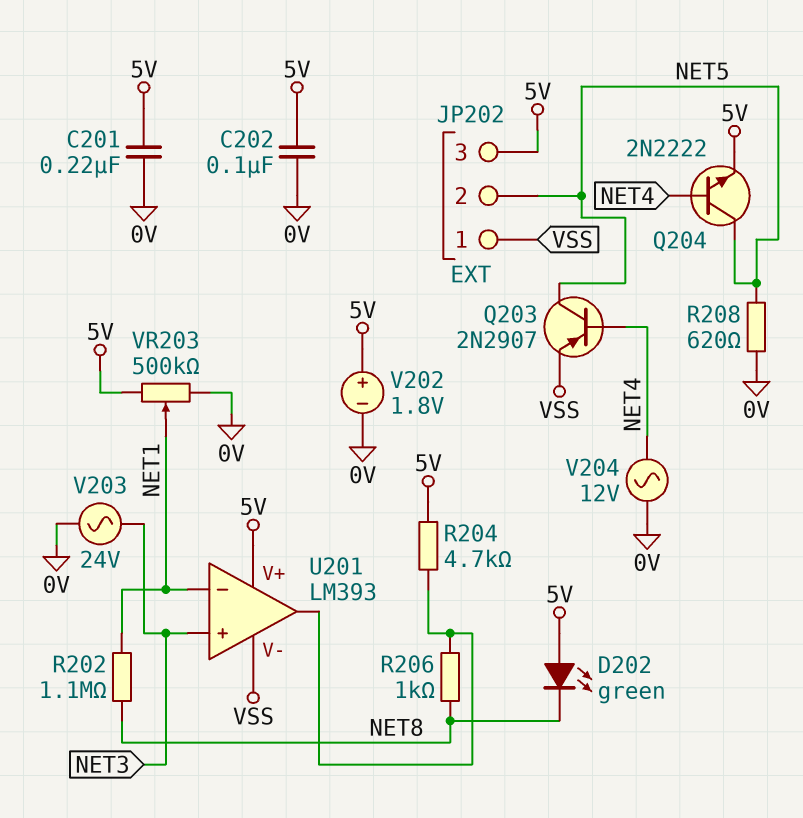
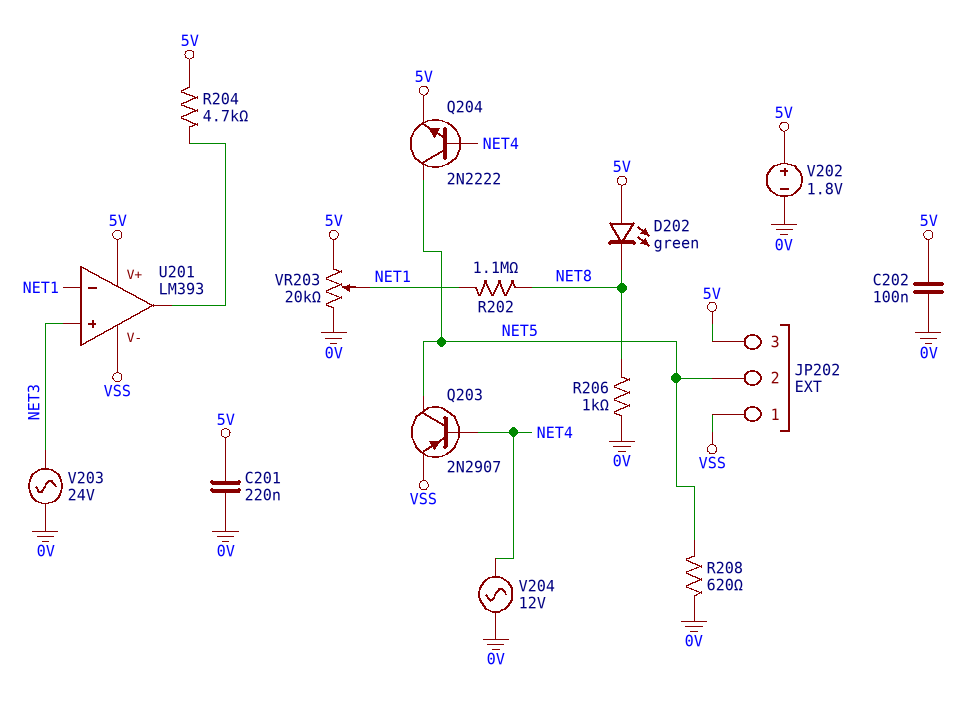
R206: 1k (NET8, U201/out) -> 1k (0V, NET8)
VR203: 500k (0V, 5V, wiper NET1) -> 20k (0V, 5V, wiper NET1)

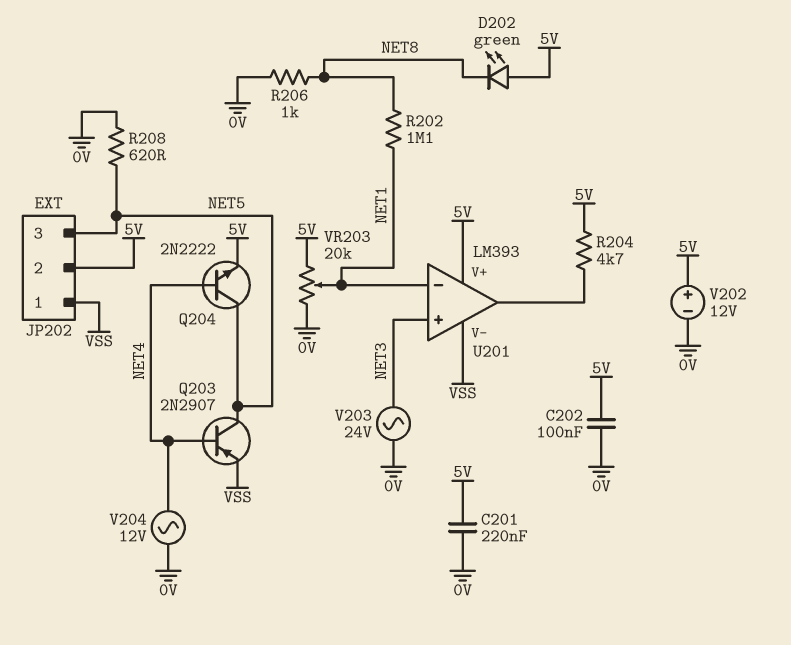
JP202 pin 2: NET5 -> 5V
JP202 pin 3: 5V -> NET5
V202: 1.8V (plus 5V, minus 0V) -> 12V (plus 5V, minus 0V)

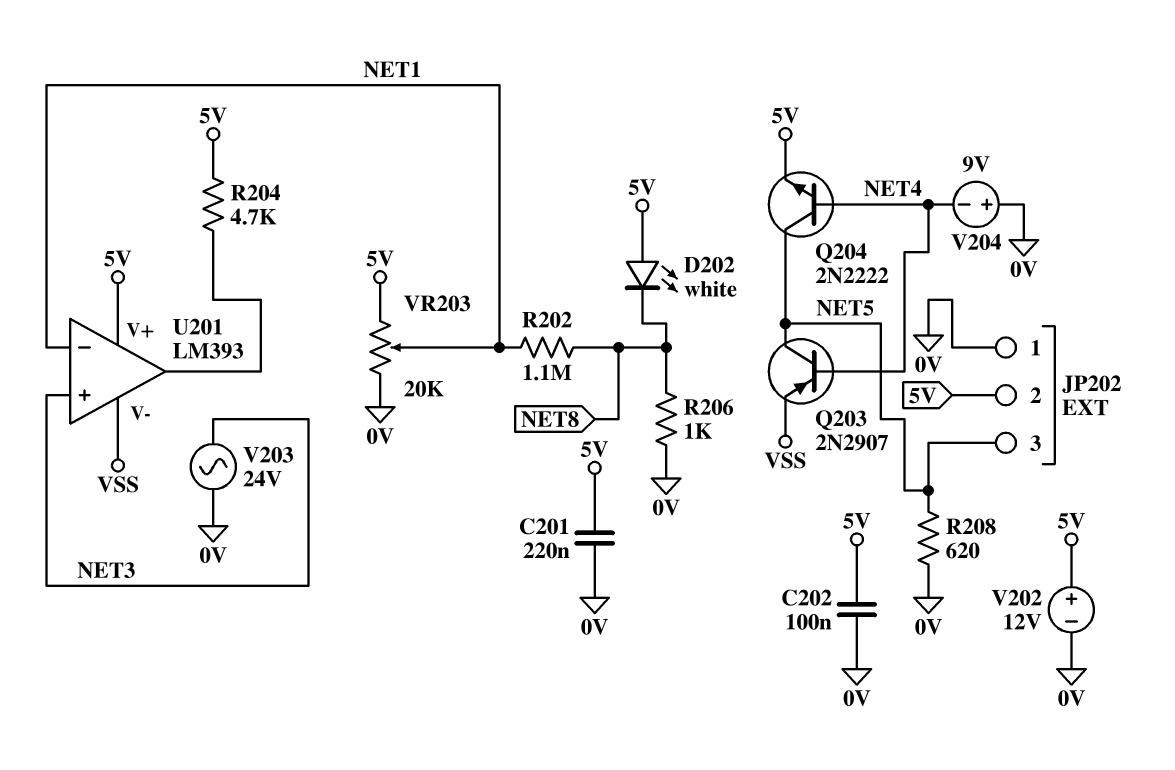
D202: LED green (A 5V, K NET8) -> LED white (A 5V, K NET8)
JP202 pin 1: VSS -> 0V
V204: AC 12V (0V, NET4) -> 9V (plus 0V, minus NET4)

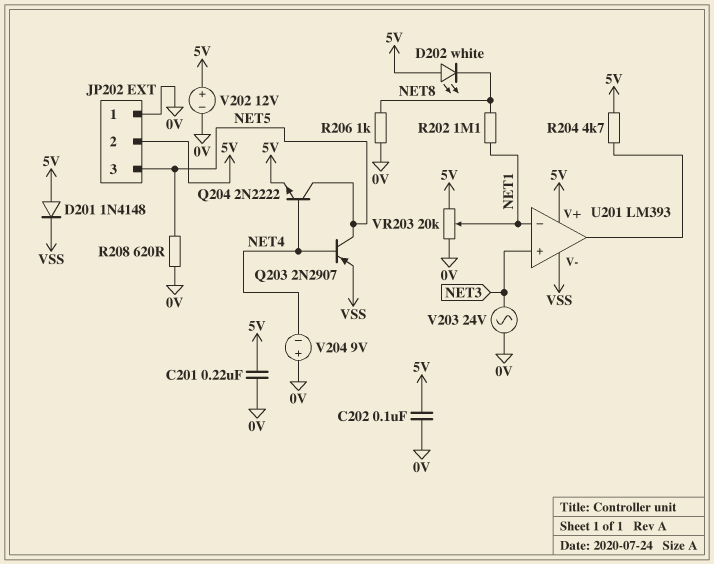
D201: none -> diode 1N4148 (A 5V, K VSS)

